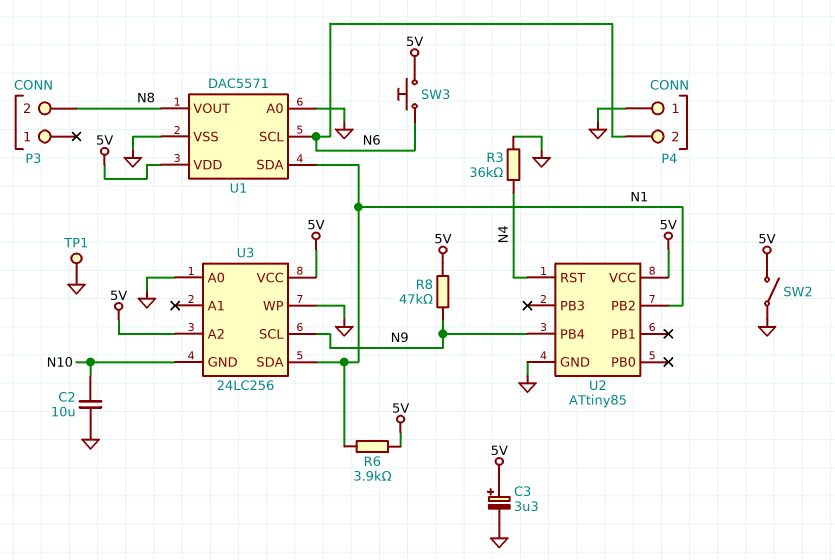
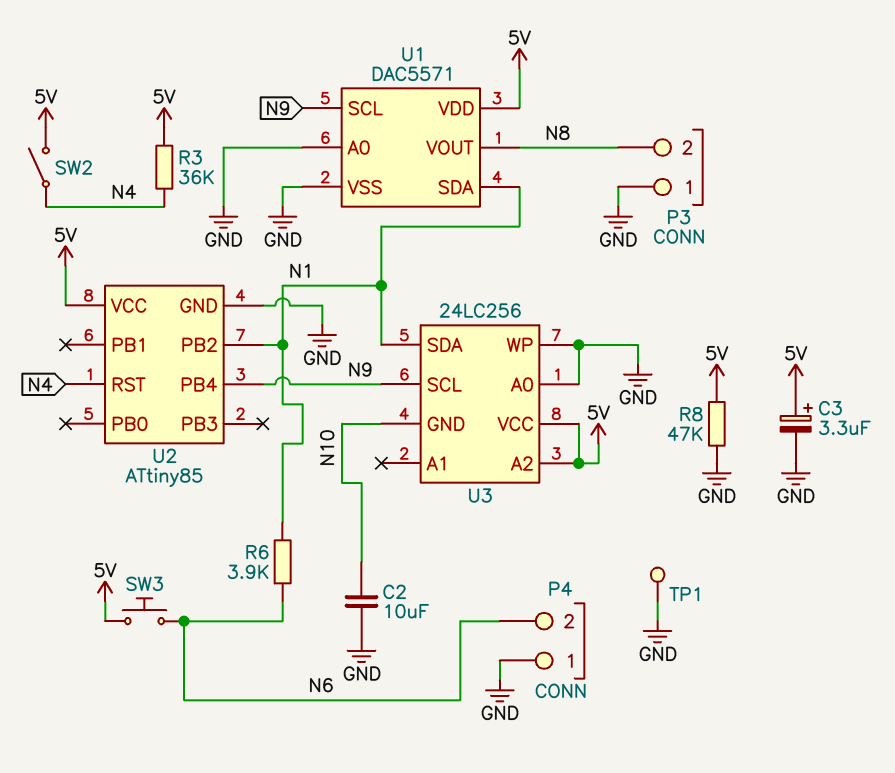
P3 pin 1: none -> GND
R3: 36k (GND, N4) -> 36k (5V, N4)
R6: 3.9k (5V, N1) -> 3.9k (N1, N6)
R8: 47k (5V, N9) -> 47k (5V, GND)
SW2: switch (5V, GND) -> switch (5V, N4)
U1 pin SCL: N6 -> N9

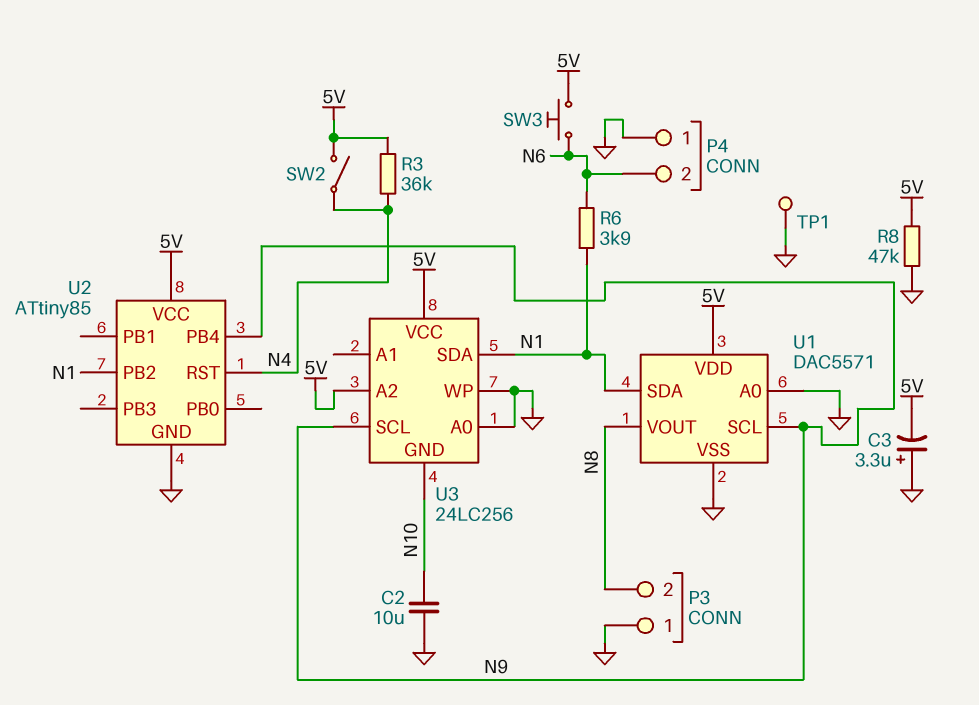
C3: 3.3uF (plus 5V, minus GND) -> 3.3uF (plus GND, minus 5V)

